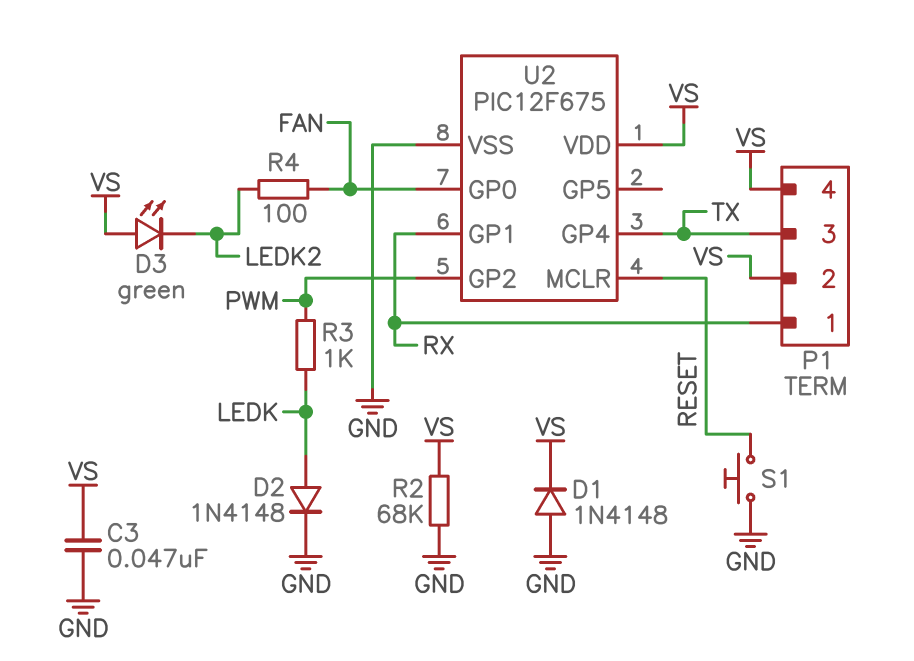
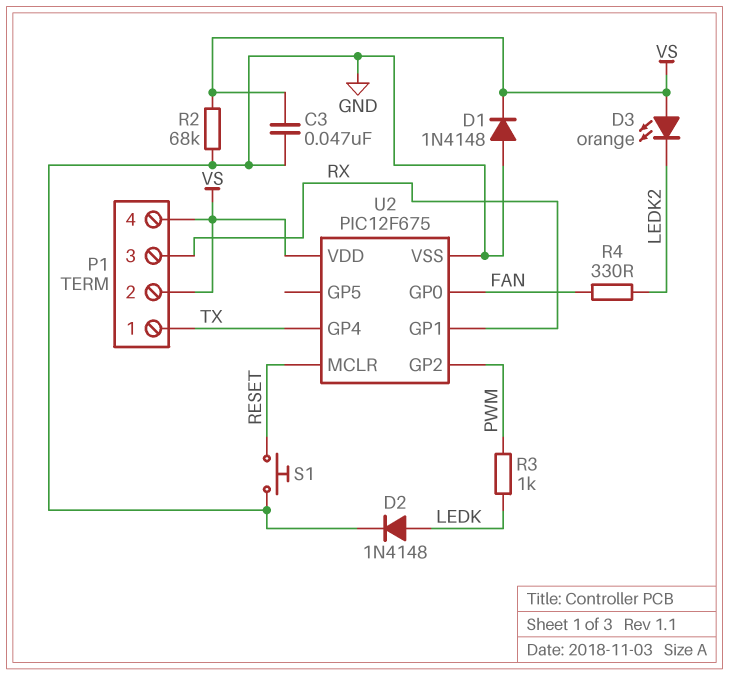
D3: LED green (A VS, K LEDK2) -> LED orange (A VS, K LEDK2)
P1 pin 1: RX -> TX
P1 pin 3: TX -> RX
R4: 100 (FAN, LEDK2) -> 330 (FAN, LEDK2)

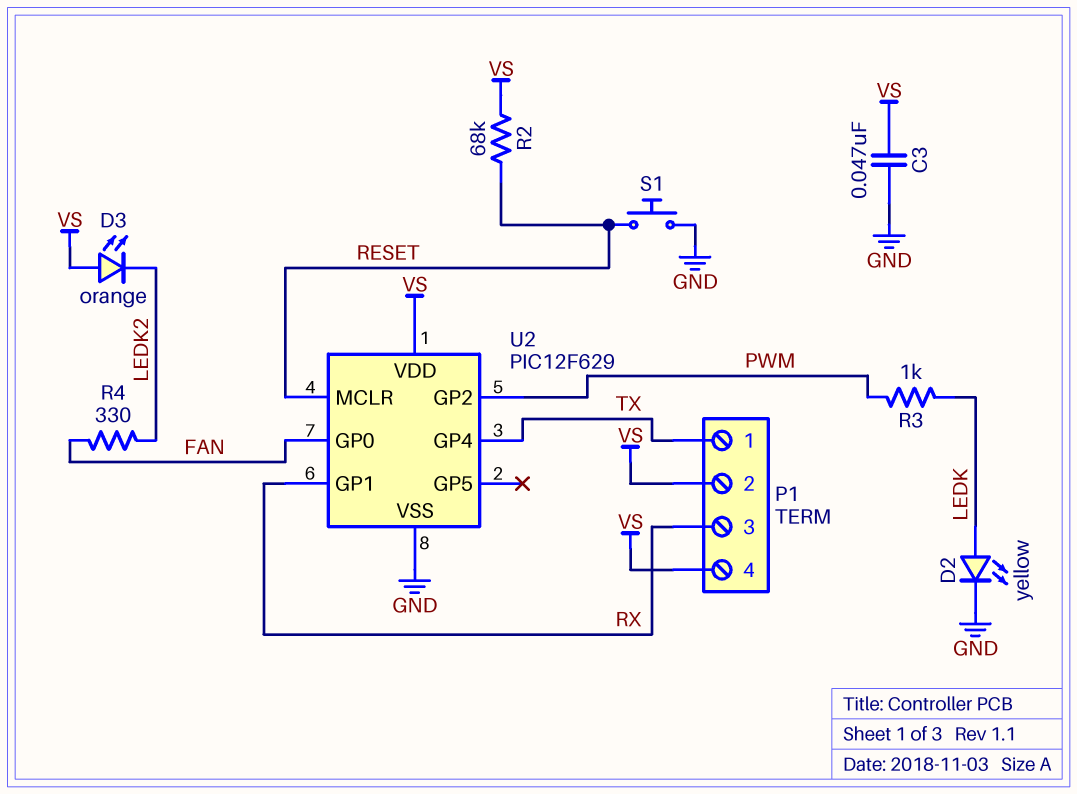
D1: diode 1N4148 (A GND, K VS) -> none
D2: diode 1N4148 (A LEDK, K GND) -> LED yellow (A LEDK, K GND)
R2: 68k (GND, VS) -> 68k (RESET, VS)
U2: PIC12F675 -> PIC12F629

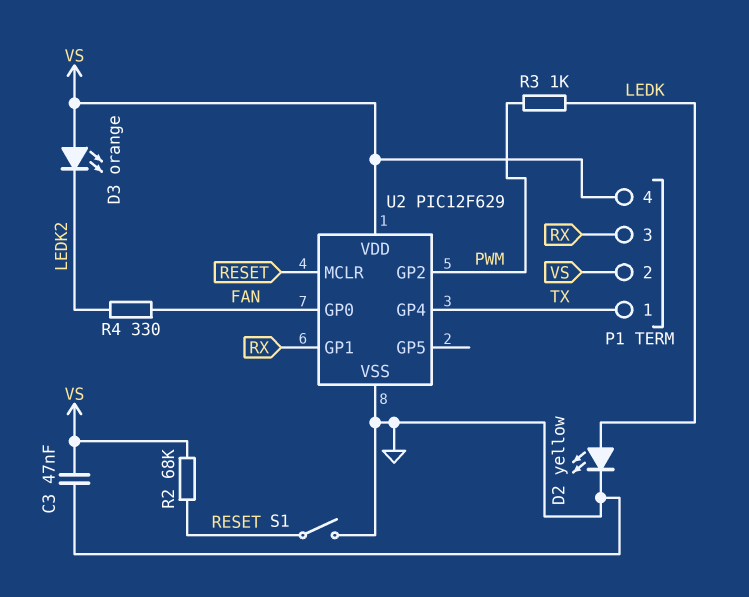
S1: button (GND, RESET) -> switch (GND, RESET)

